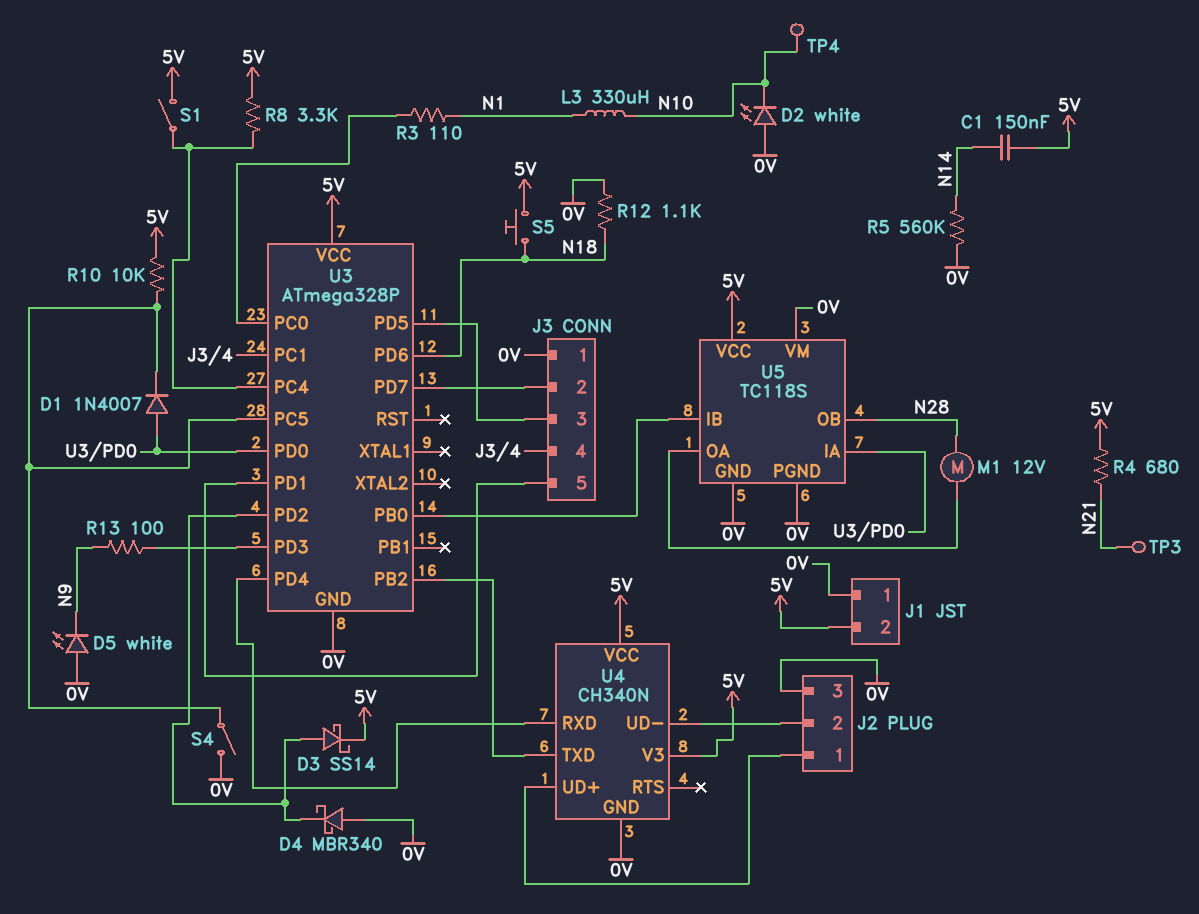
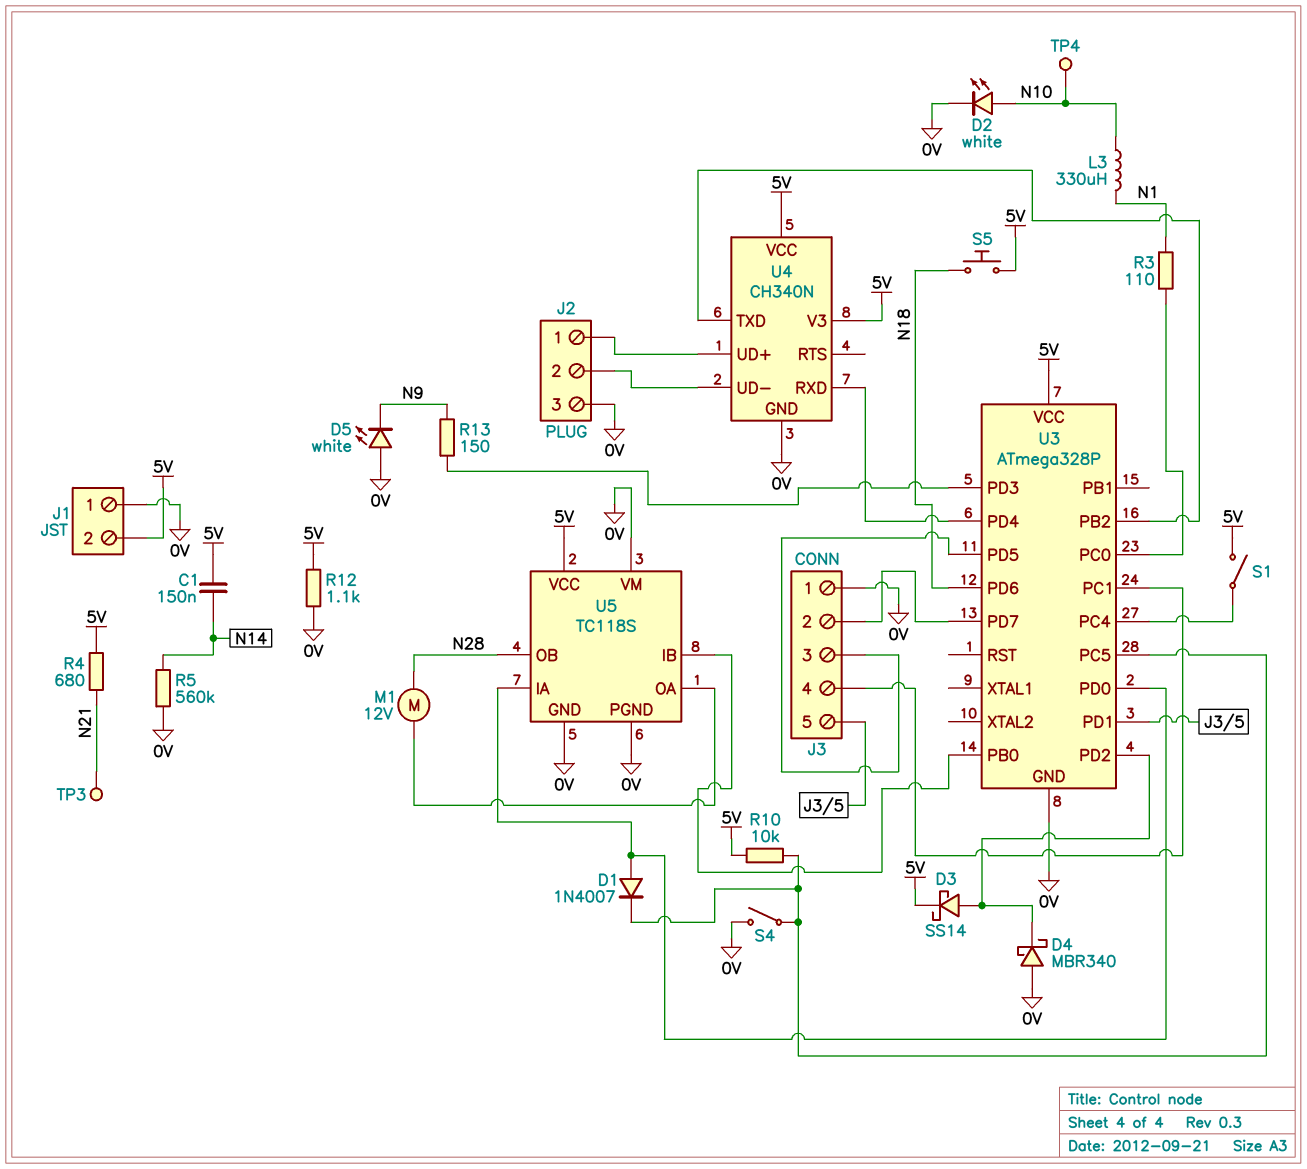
D2: LED white (A 0V, K N10) -> LED white (A N10, K 0V)
R8: 3.3k (5V, U3/PC4) -> none
R12: 1.1k (0V, N18) -> 1.1k (0V, 5V)
R13: 100 (N9, U3/PD3) -> 150 (N9, U3/PD3)

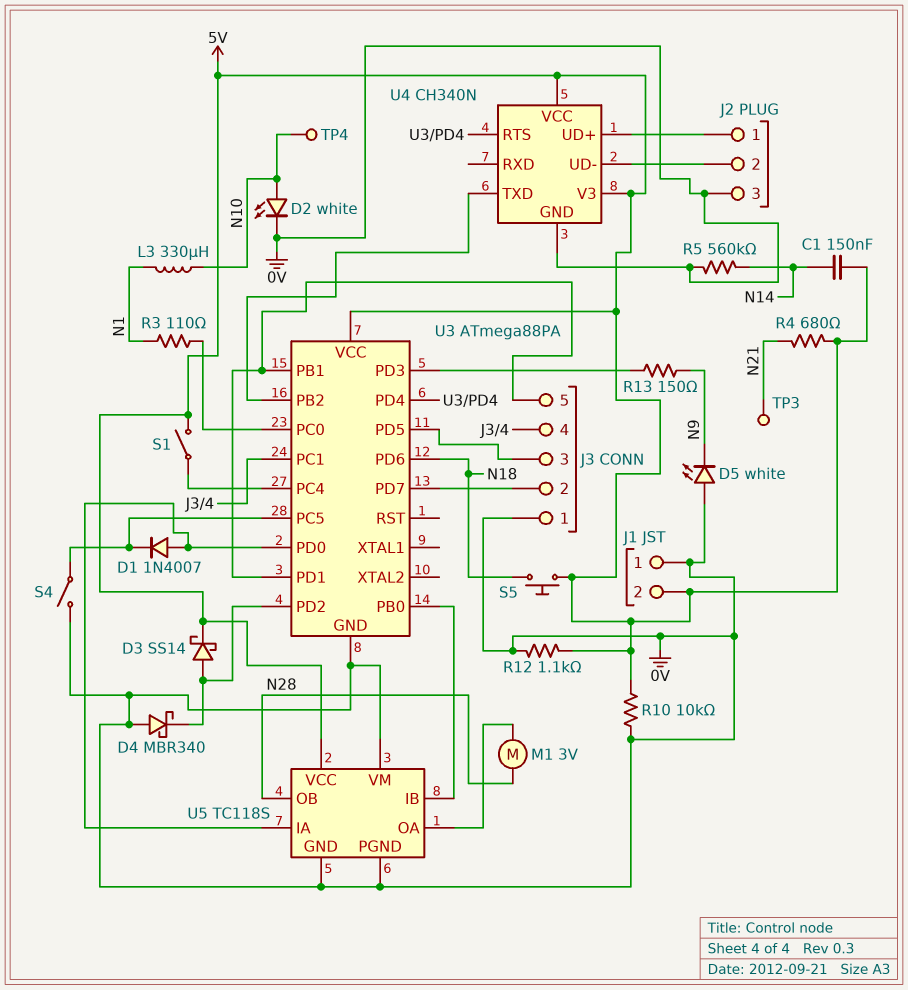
M1: motor 12V (N28, U5/OA) -> motor 3V (N28, U5/OA)
R10: 10k (5V, U3/PC5) -> 10k (0V, 5V)
U3: ATmega328P -> ATmega88PA
U3 pin PB1: none -> J3/5
U4 pin RTS: none -> U3/PD4
U4 pin RXD: U3/PD4 -> none

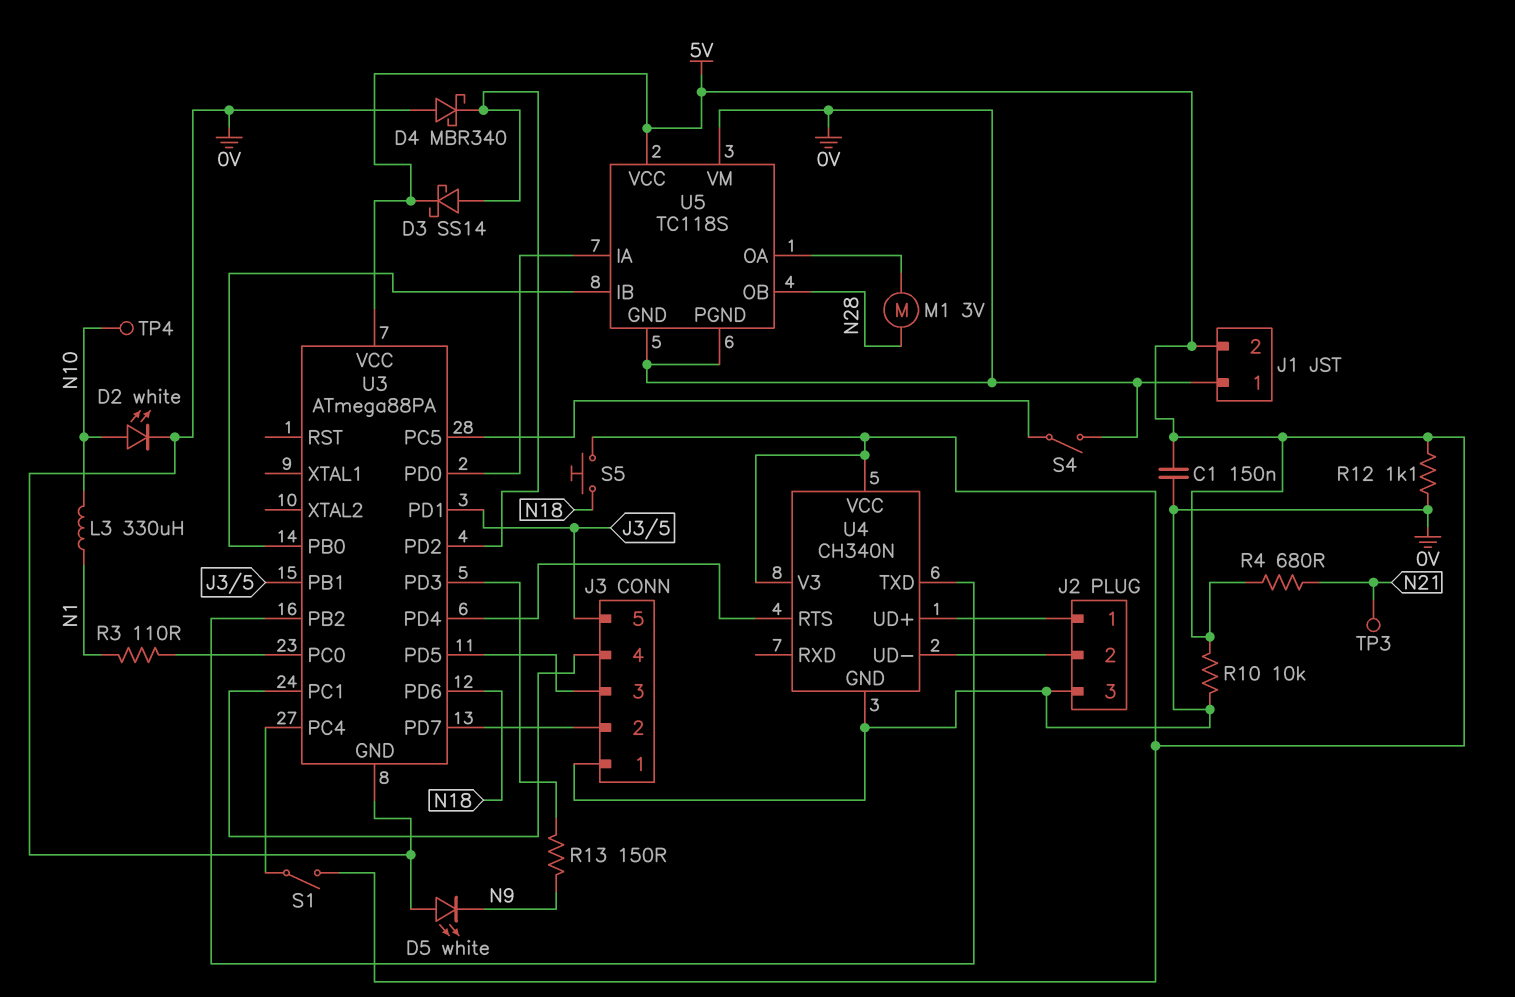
C1: 150nF (5V, N14) -> 150nF (0V, 5V)
D1: diode 1N4007 (A U3/PD0, K U3/PC5) -> none
R5: 560k (0V, N14) -> none

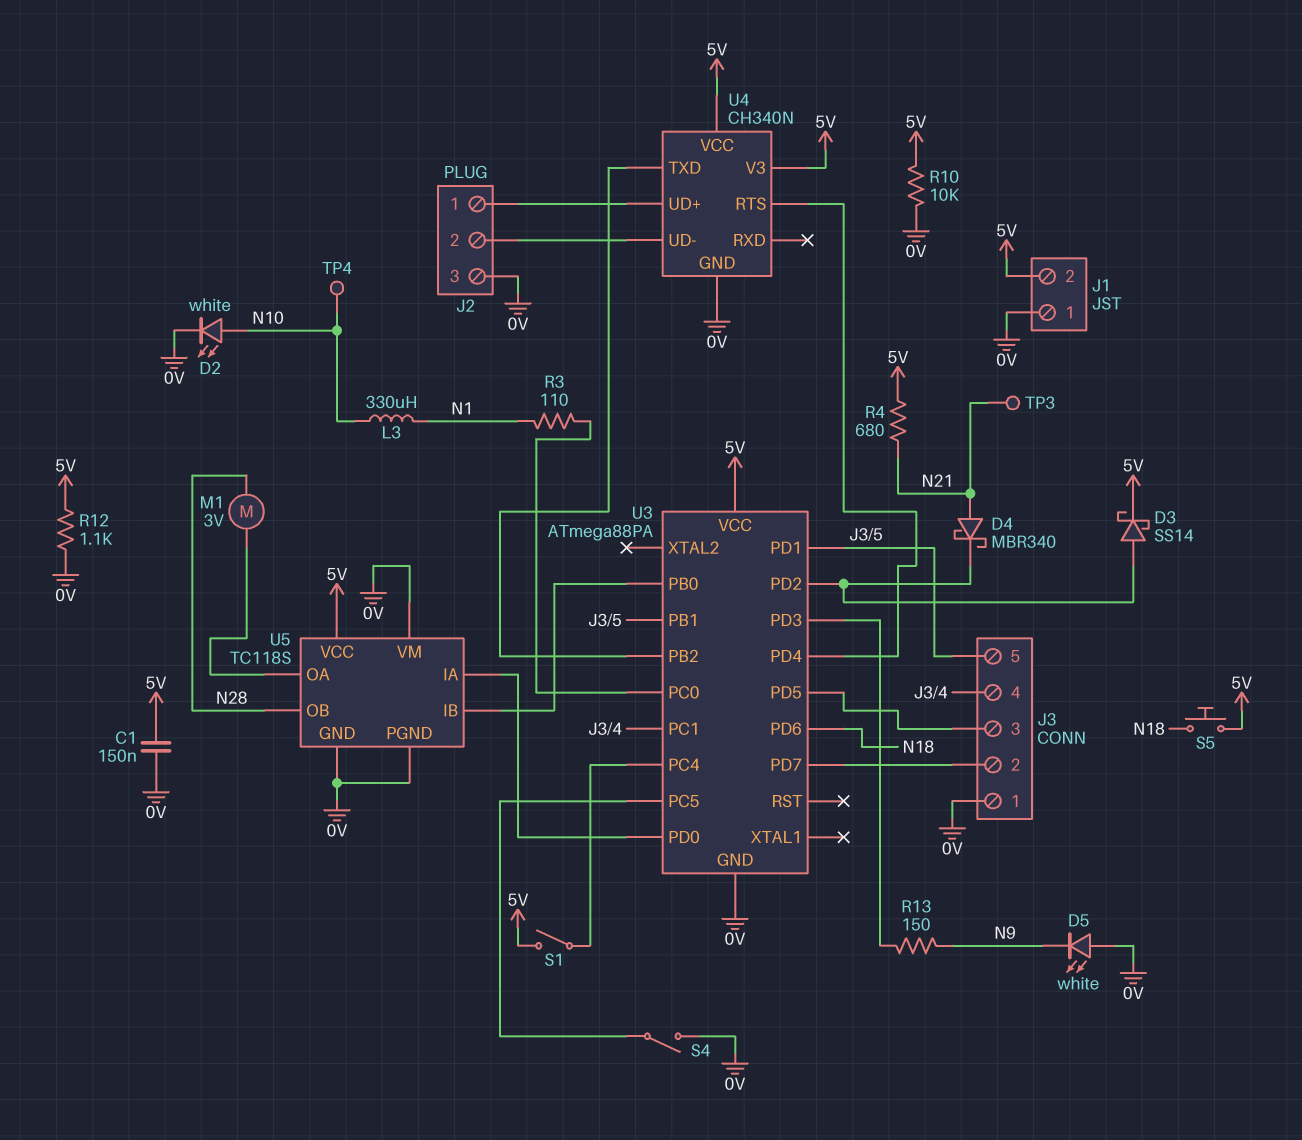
D4: schottky MBR340 (A 0V, K U3/PD2) -> schottky MBR340 (A N21, K U3/PD2)

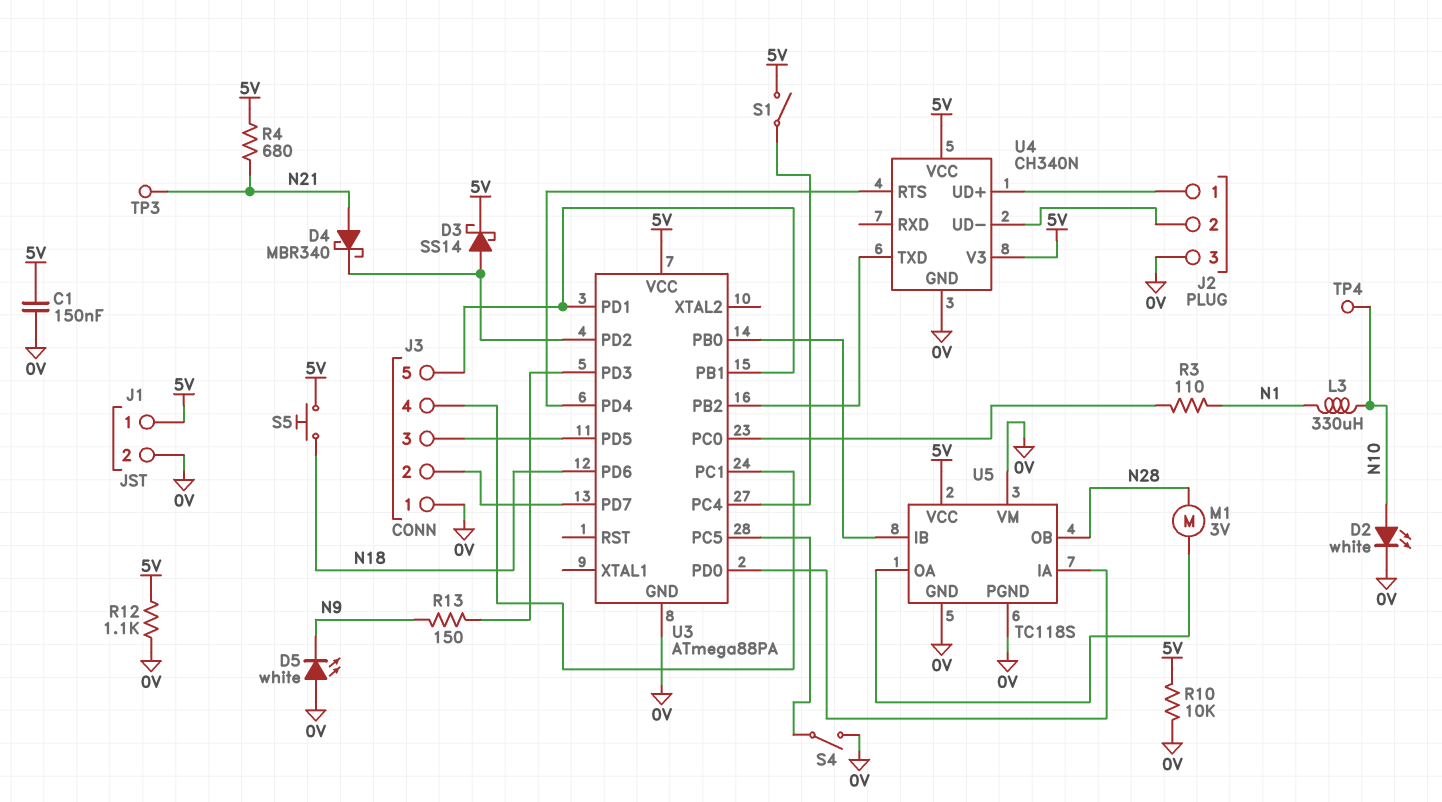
J1 pin 1: 0V -> 5V
J1 pin 2: 5V -> 0V

